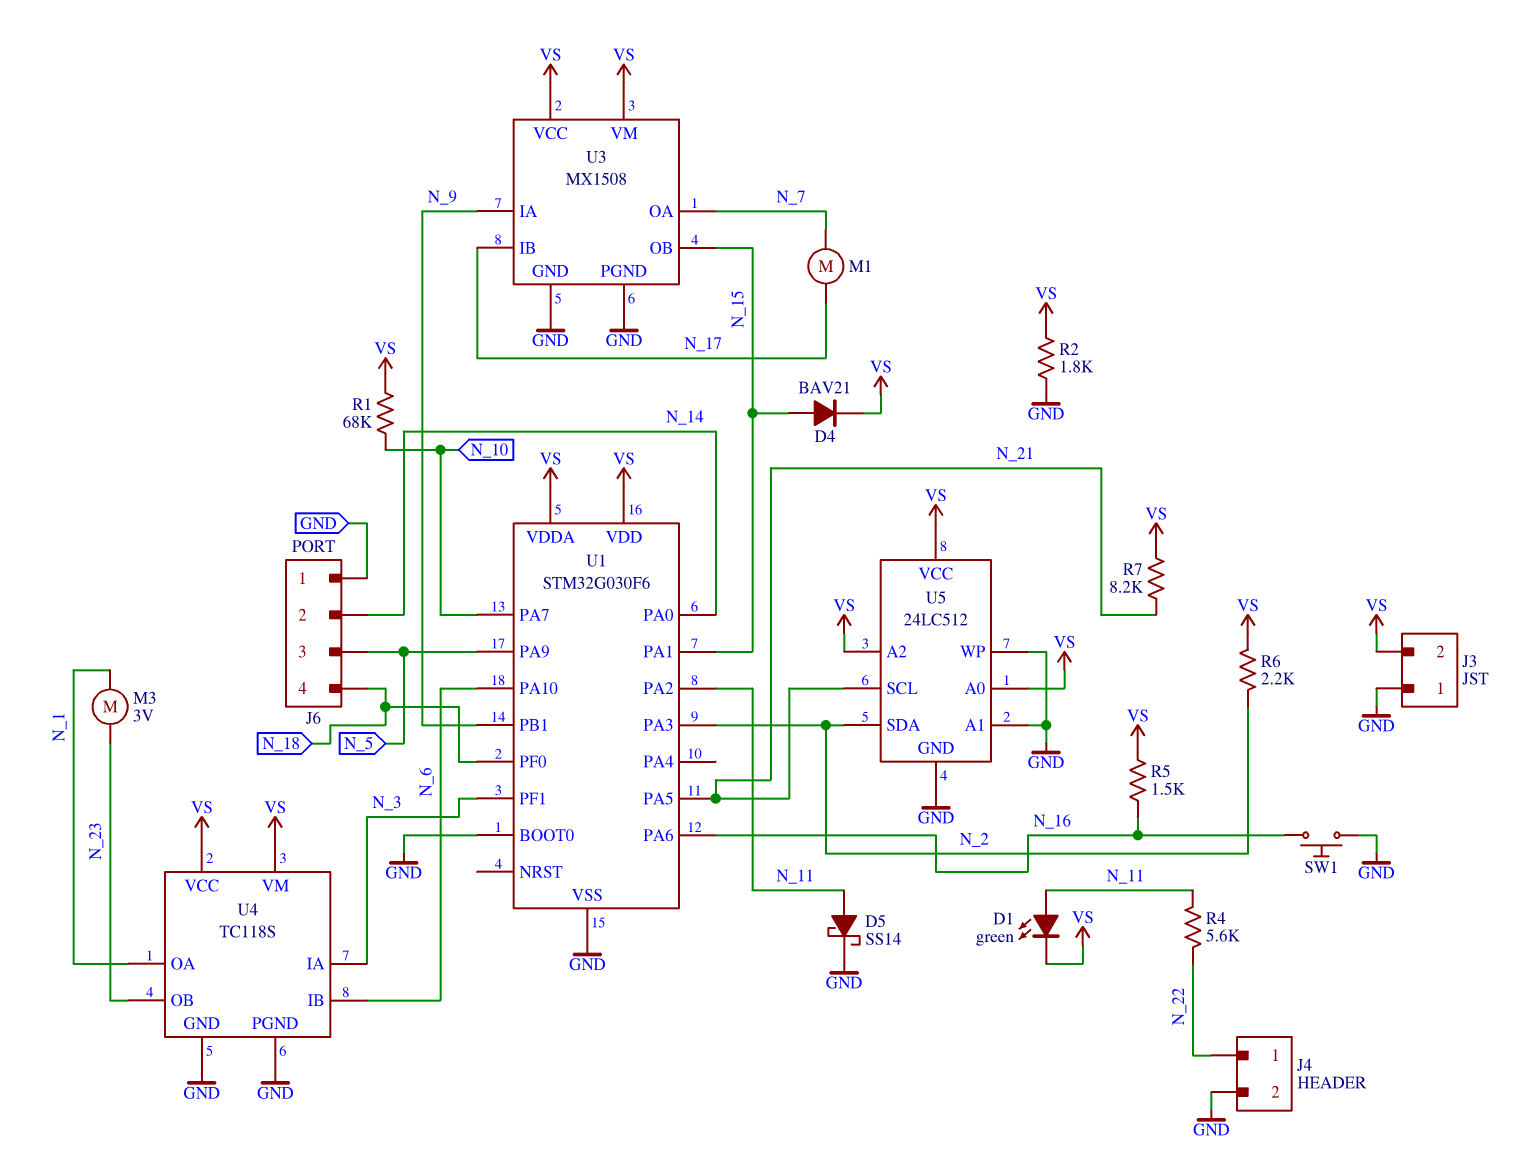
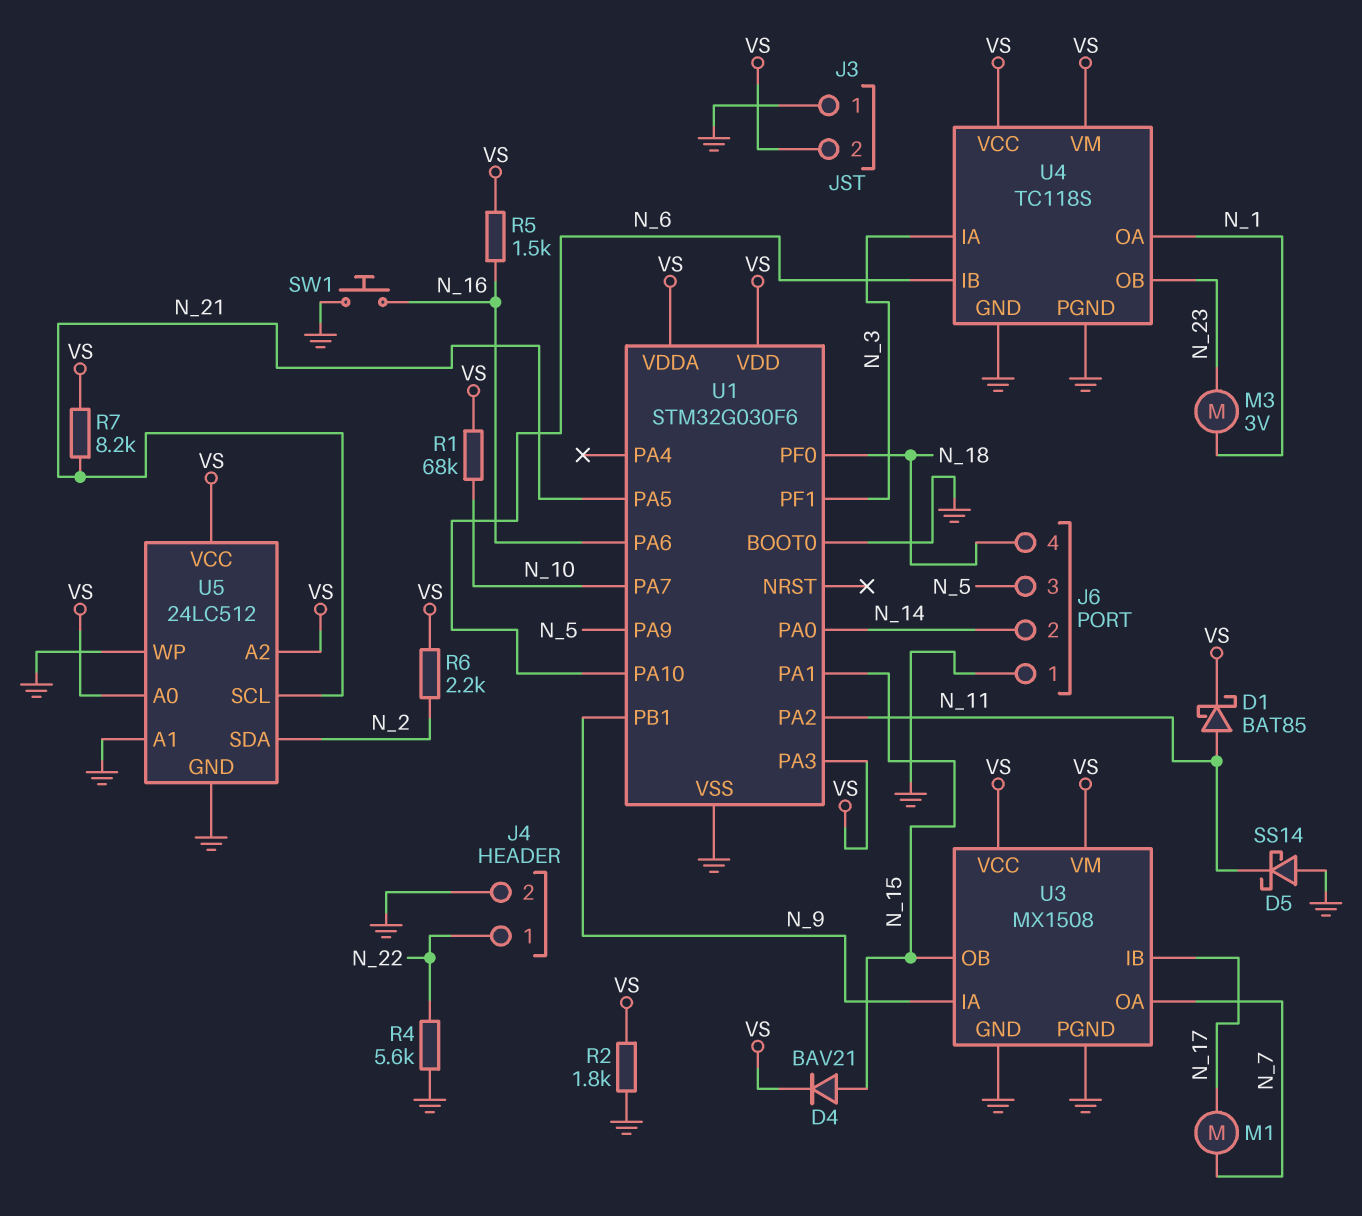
D1: LED green (A N_11, K VS) -> schottky BAT85 (A N_11, K VS)
D5: schottky SS14 (A N_11, K GND) -> schottky SS14 (A GND, K N_11)
R4: 5.6k (N_11, N_22) -> 5.6k (GND, N_22)
U1 pin PA3: N_2 -> VS

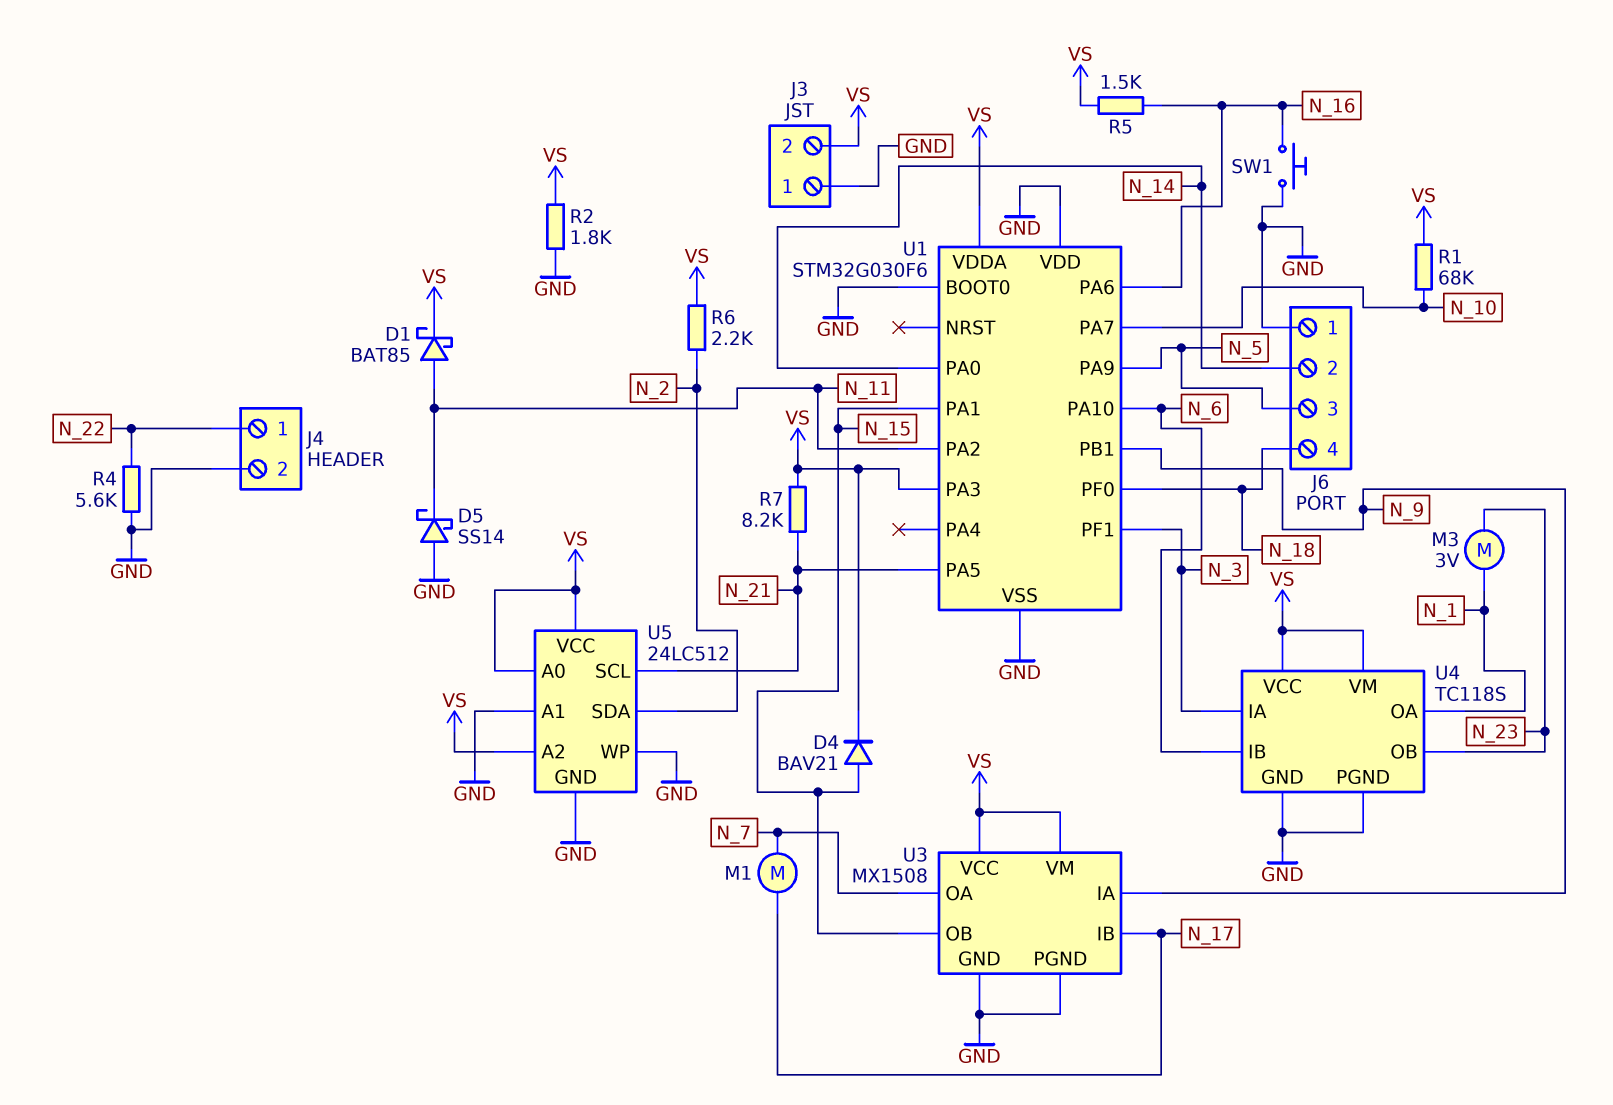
U1 pin VDD: VS -> GND

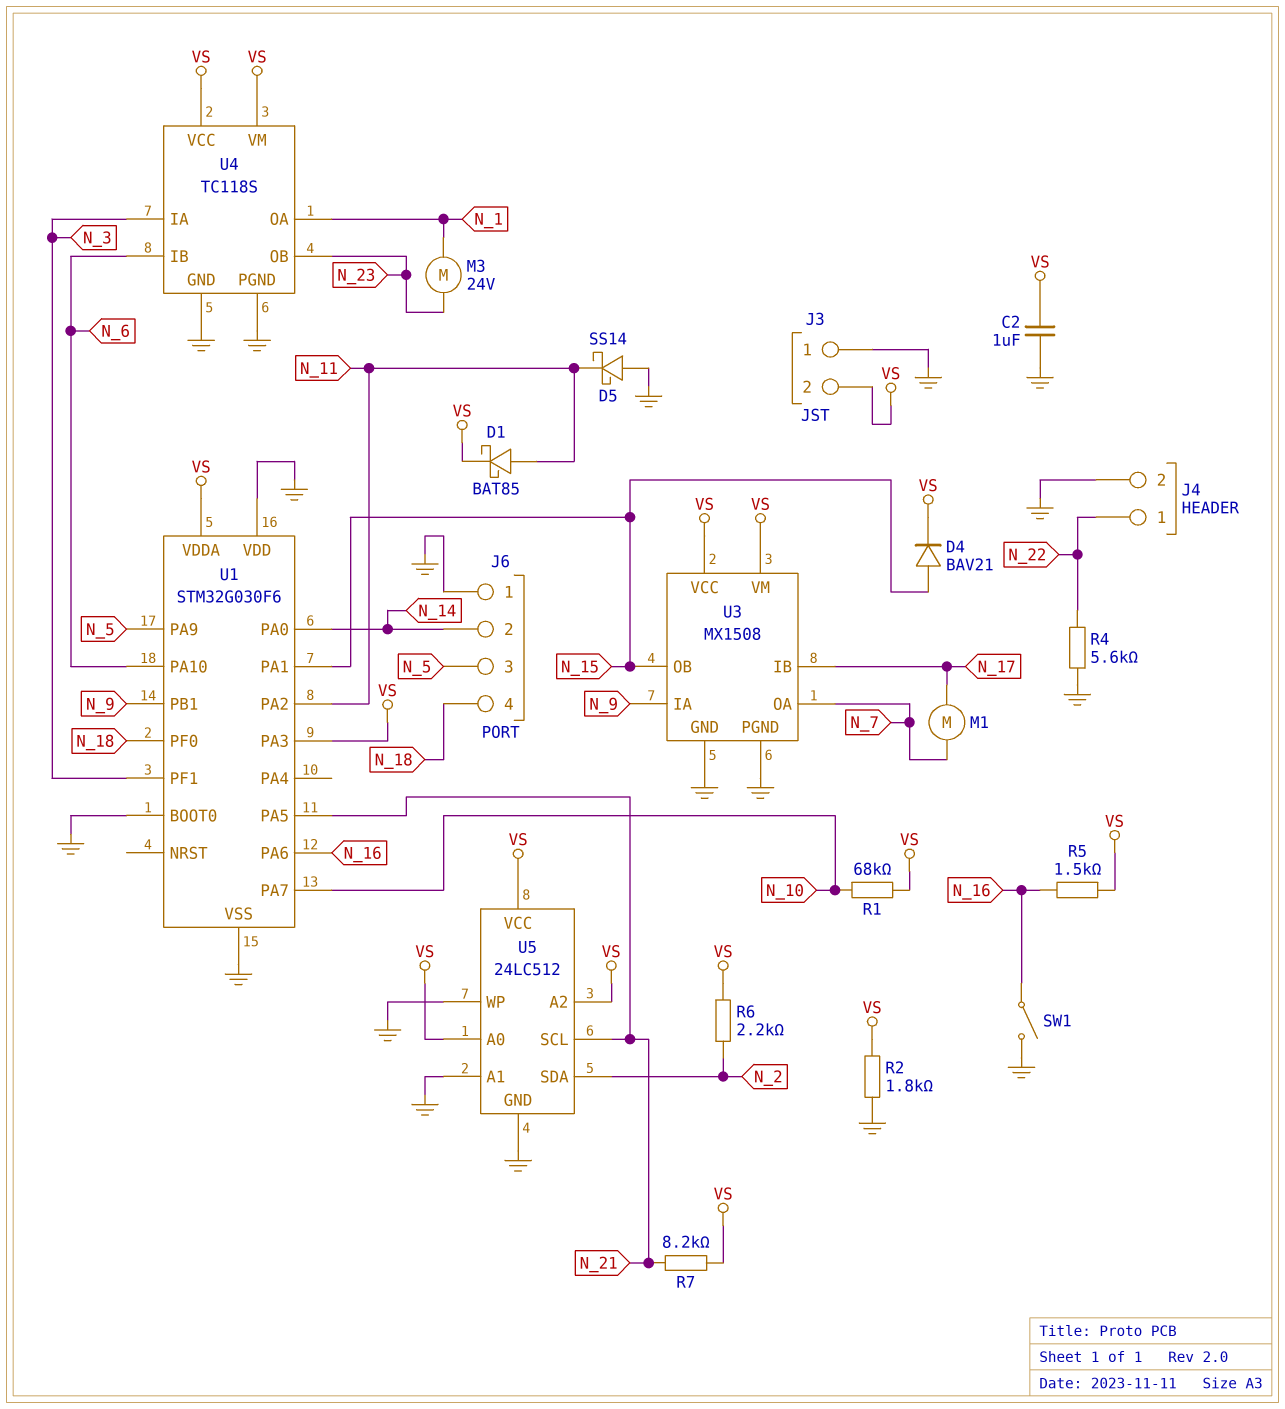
C2: none -> 1uF (GND, VS)
M3: motor 3V (N_1, N_23) -> motor 24V (N_1, N_23)
SW1: button (GND, N_16) -> switch (GND, N_16)

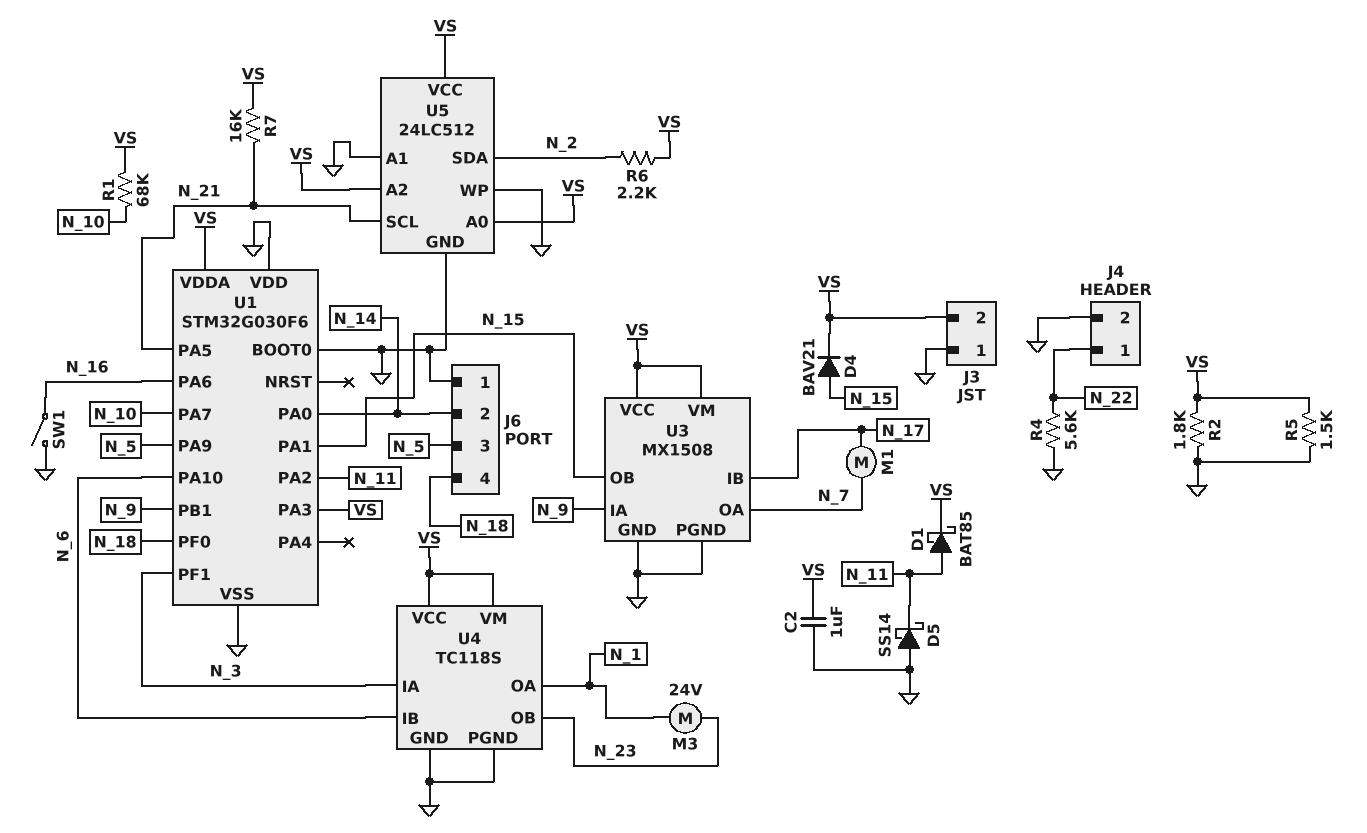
R5: 1.5k (N_16, VS) -> 1.5k (GND, VS)
R7: 8.2k (N_21, VS) -> 16k (N_21, VS)

